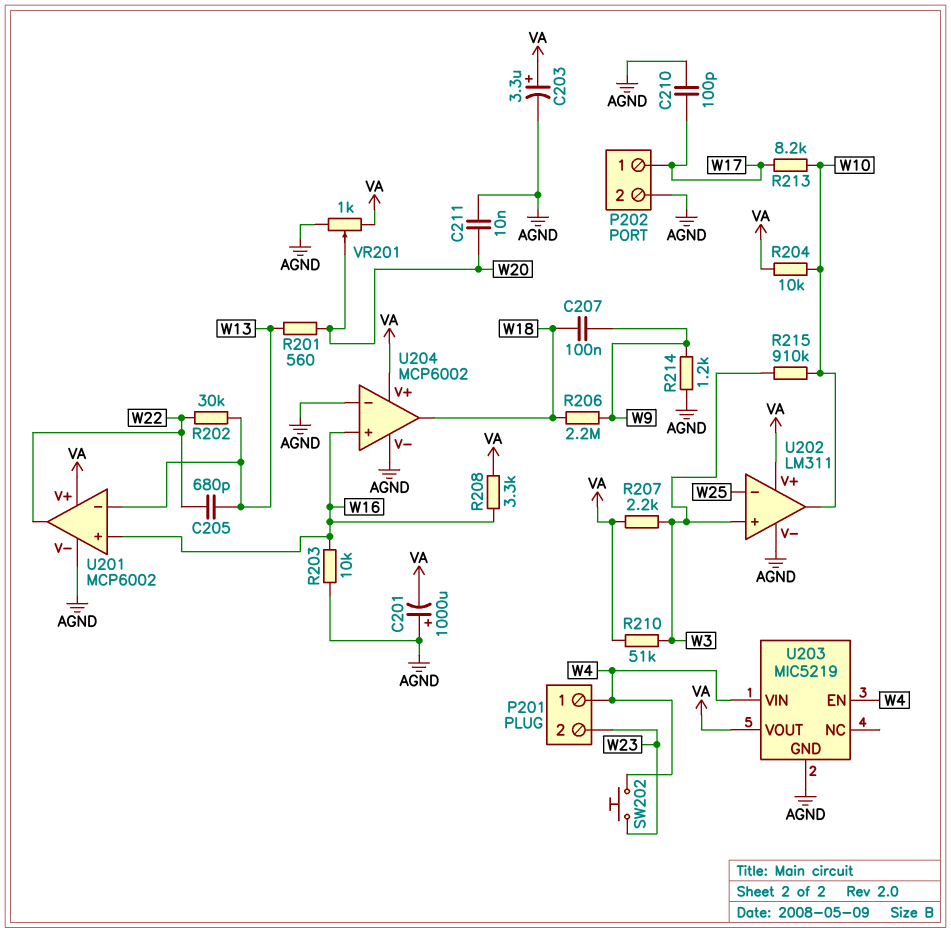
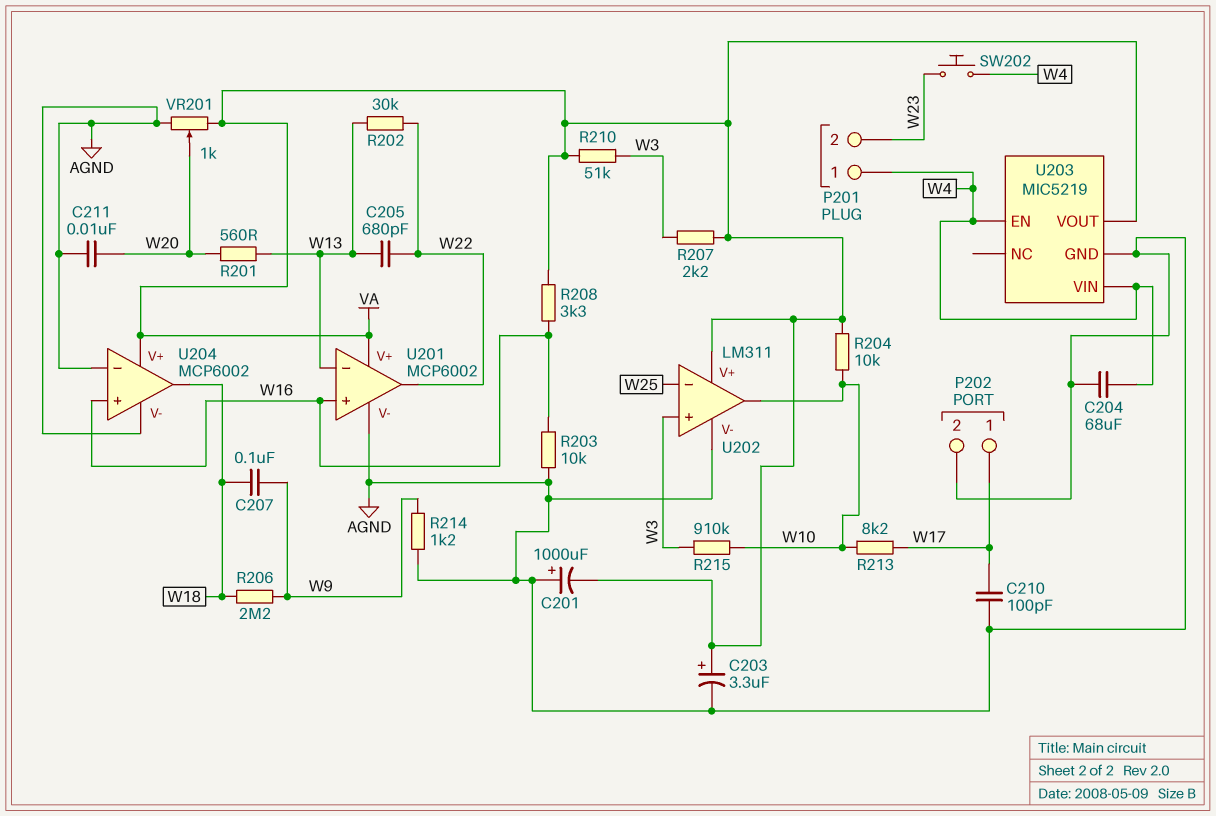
C204: none -> 68uF (AGND, W4)

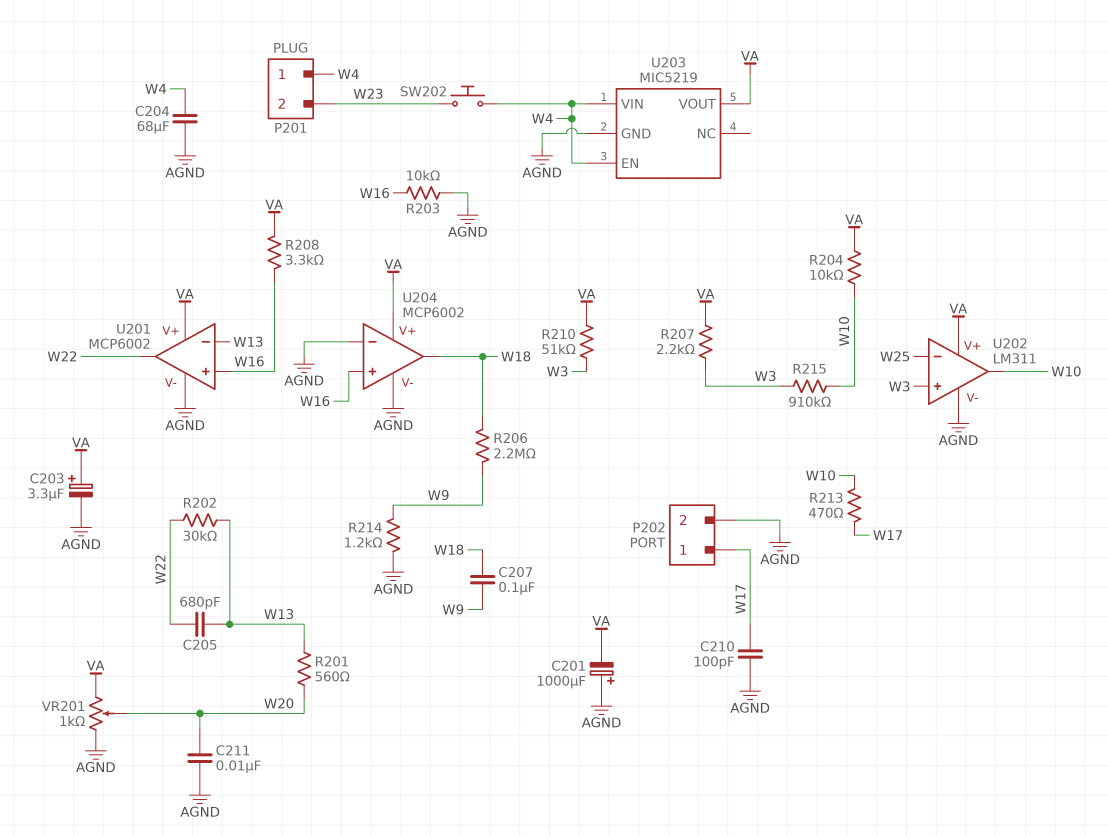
R213: 8.2k (W10, W17) -> 470 (W10, W17)

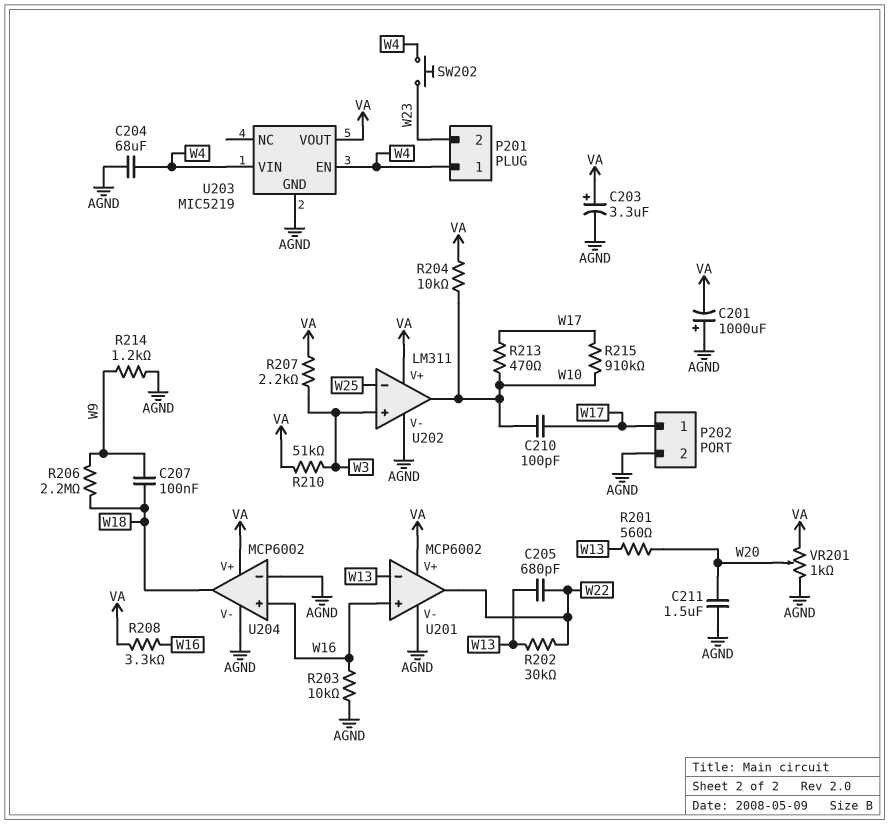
C210: 100pF (AGND, W17) -> 100pF (W10, W17)
C211: 10nF (AGND, W20) -> 1.5uF (AGND, W20)
R215: 910k (W3, W10) -> 910k (W10, W17)

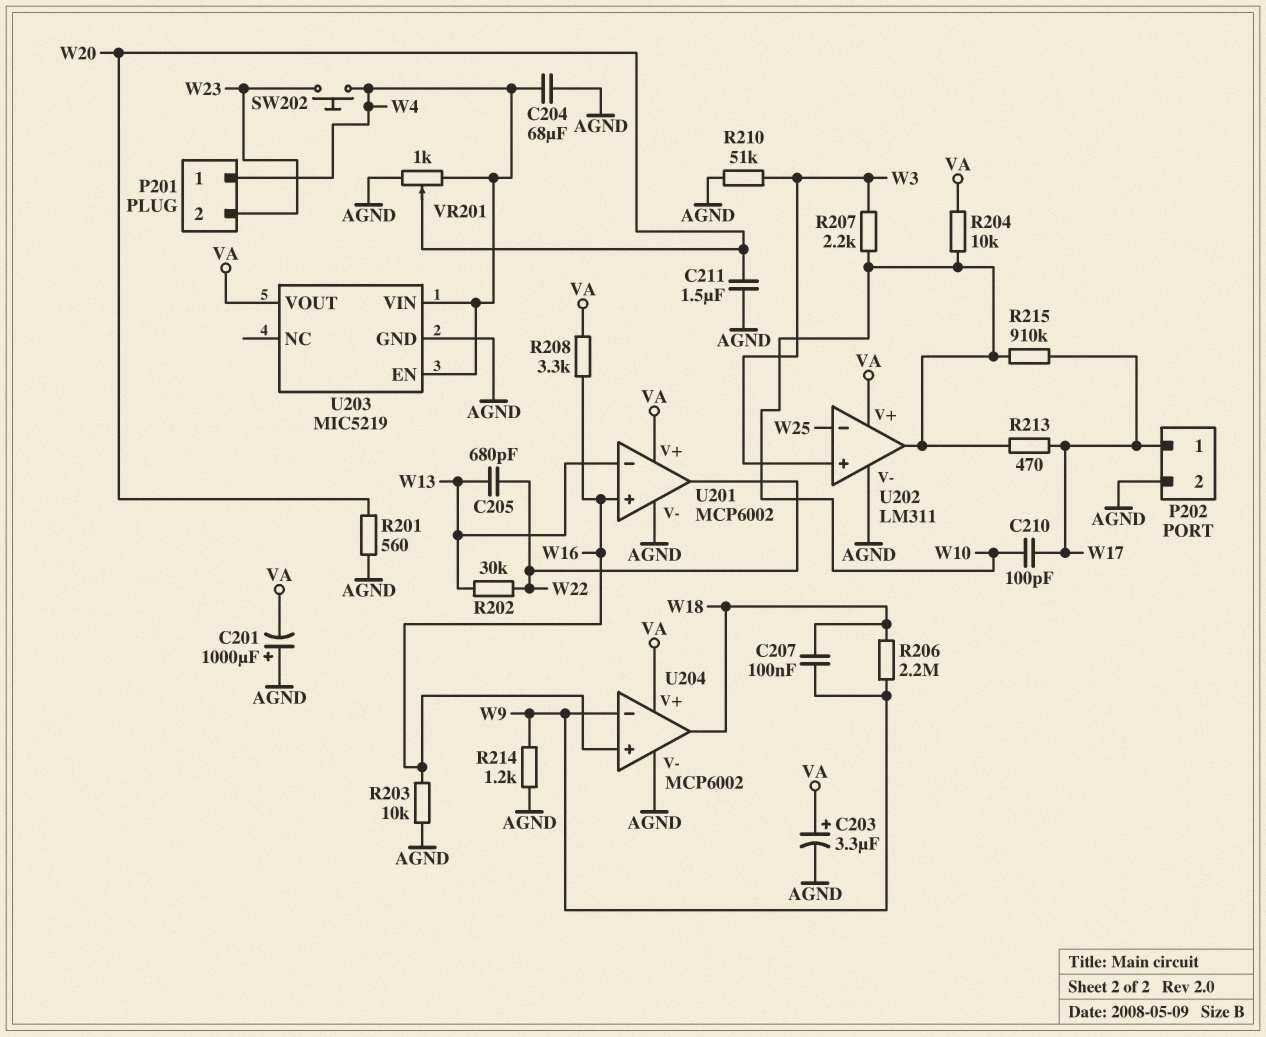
R201: 560 (W13, W20) -> 560 (AGND, W20)
R207: 2.2k (VA, W3) -> 2.2k (W3, W10)
R210: 51k (VA, W3) -> 51k (AGND, W3)
U204 pin in-: AGND -> W9
VR201: 1k (AGND, VA, wiper W20) -> 1k (AGND, W4, wiper W20)

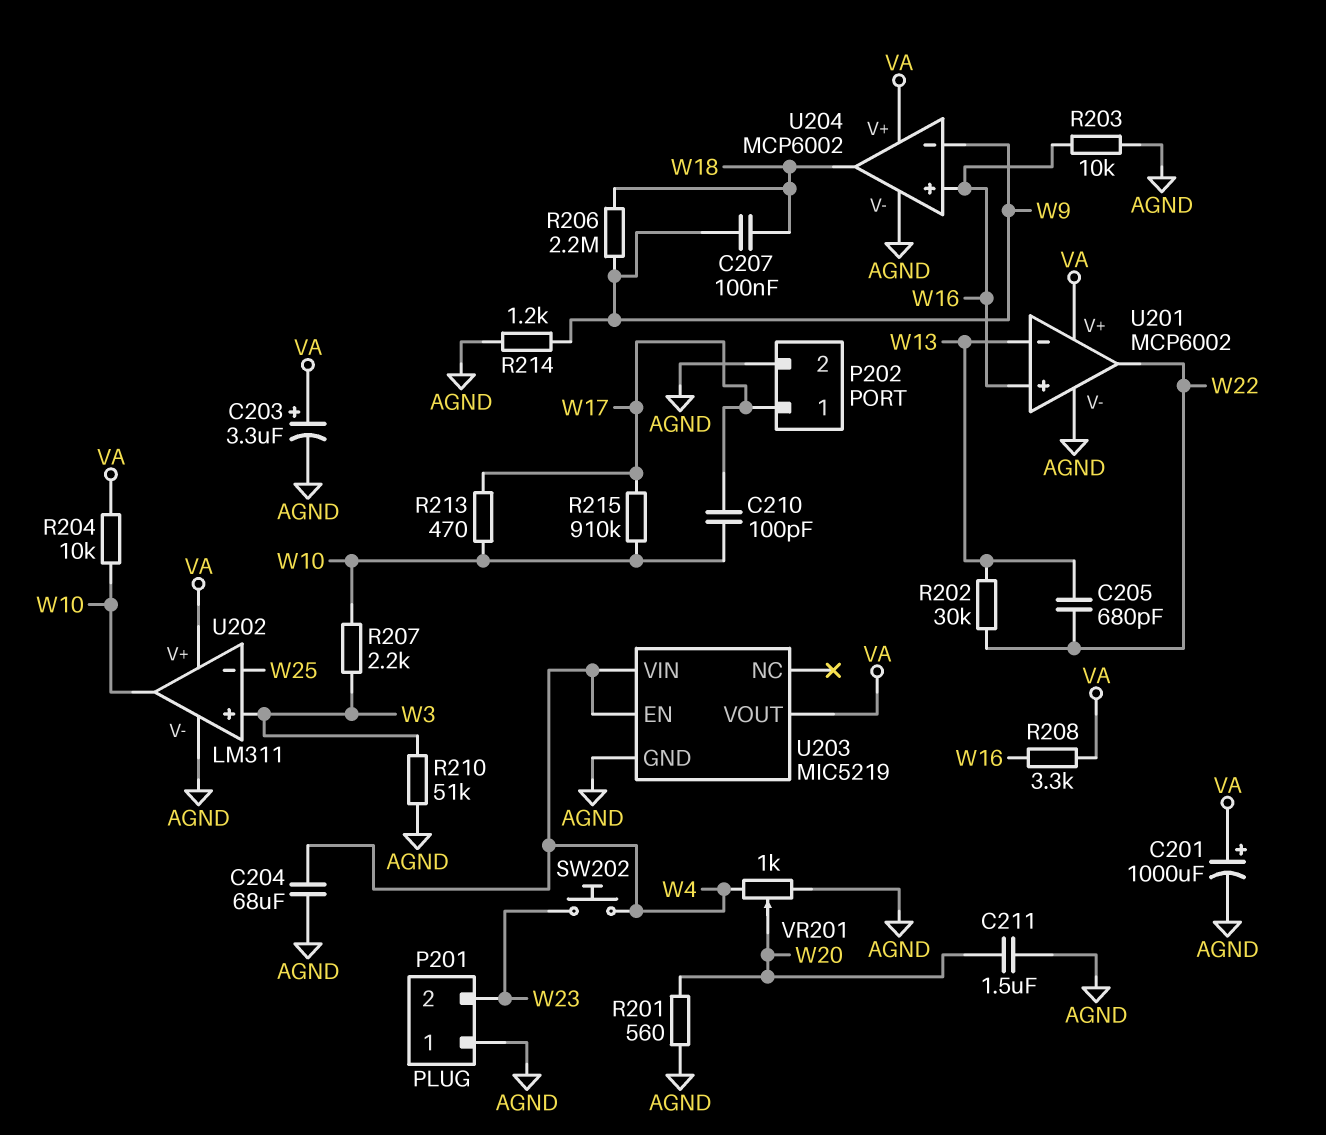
C201: 1000uF (plus AGND, minus VA) -> 1000uF (plus VA, minus AGND)
P201 pin 1: W4 -> AGND

